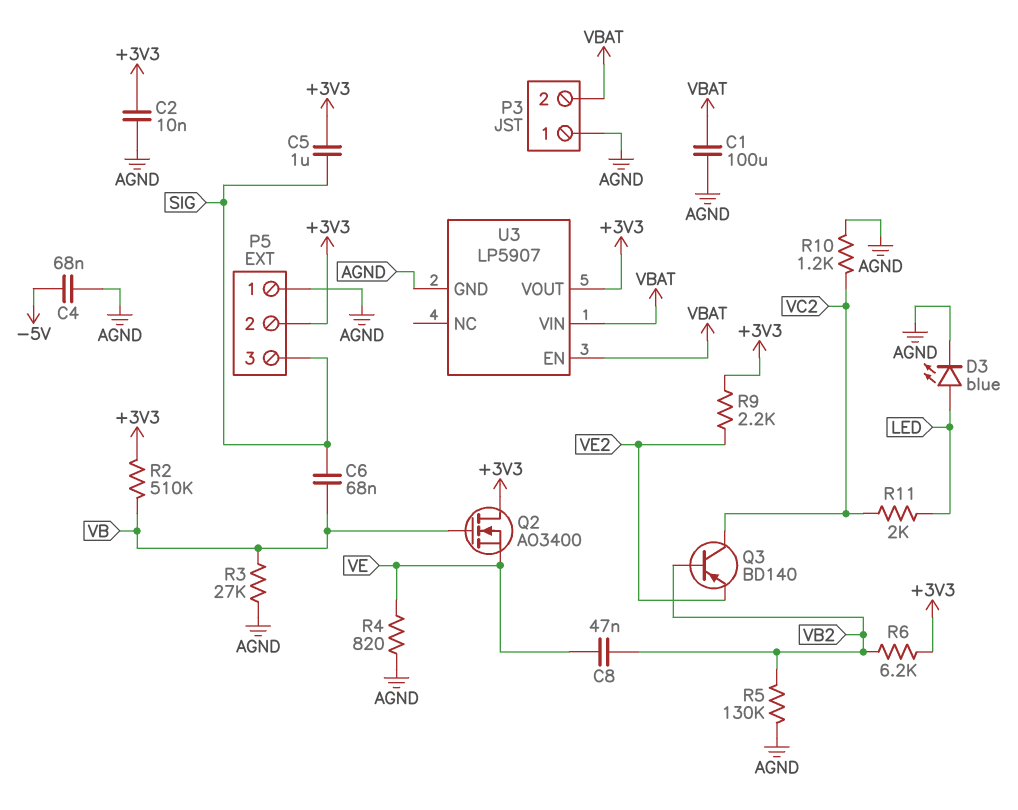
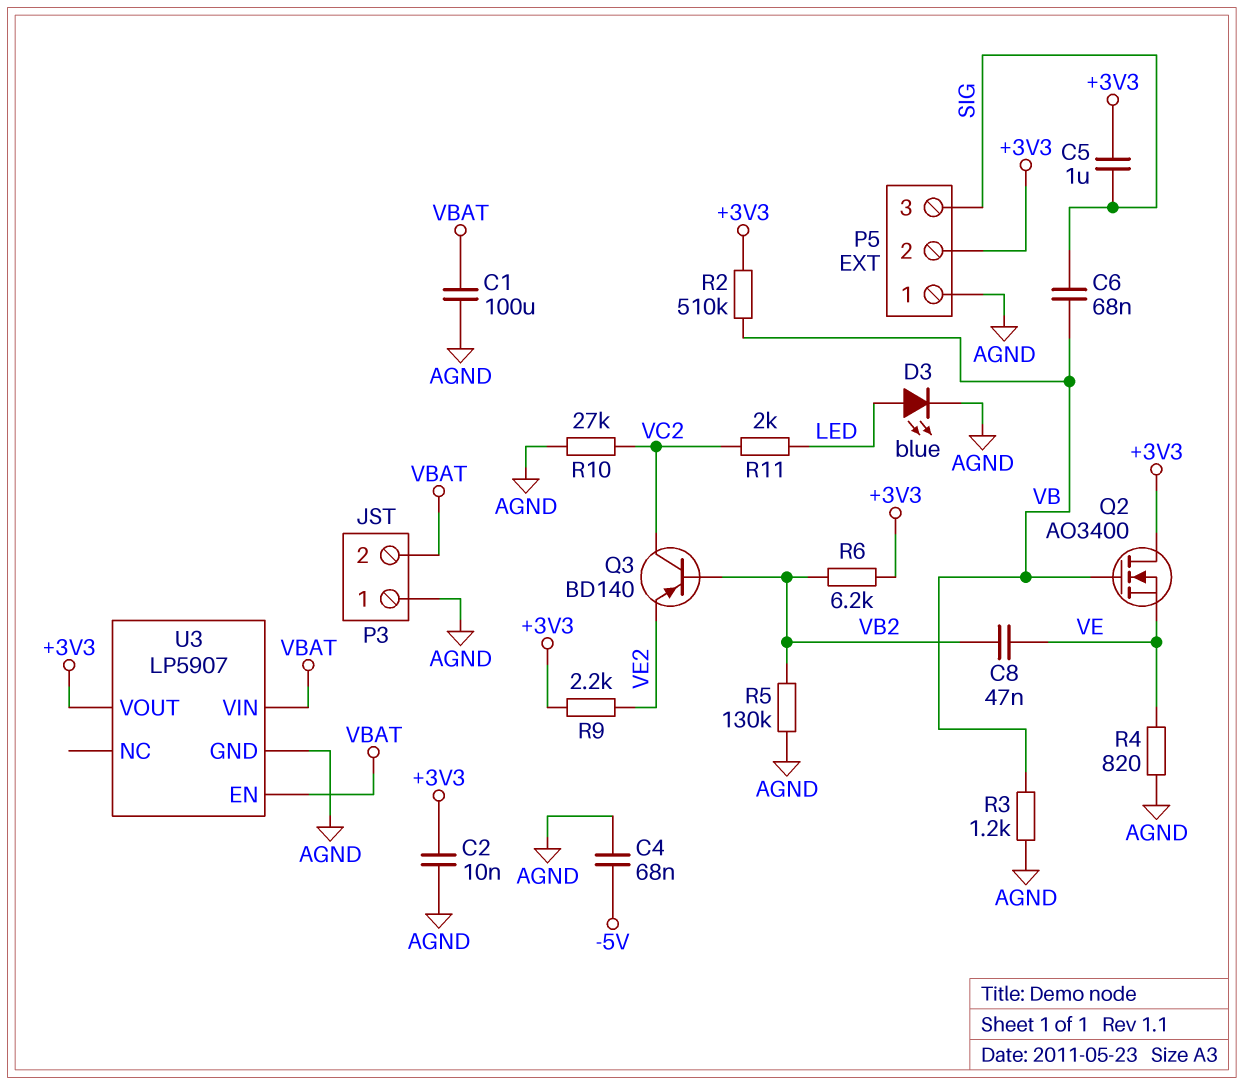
R3: 27k (AGND, VB) -> 1.2k (AGND, VB)
R10: 1.2k (AGND, VC2) -> 27k (AGND, VC2)

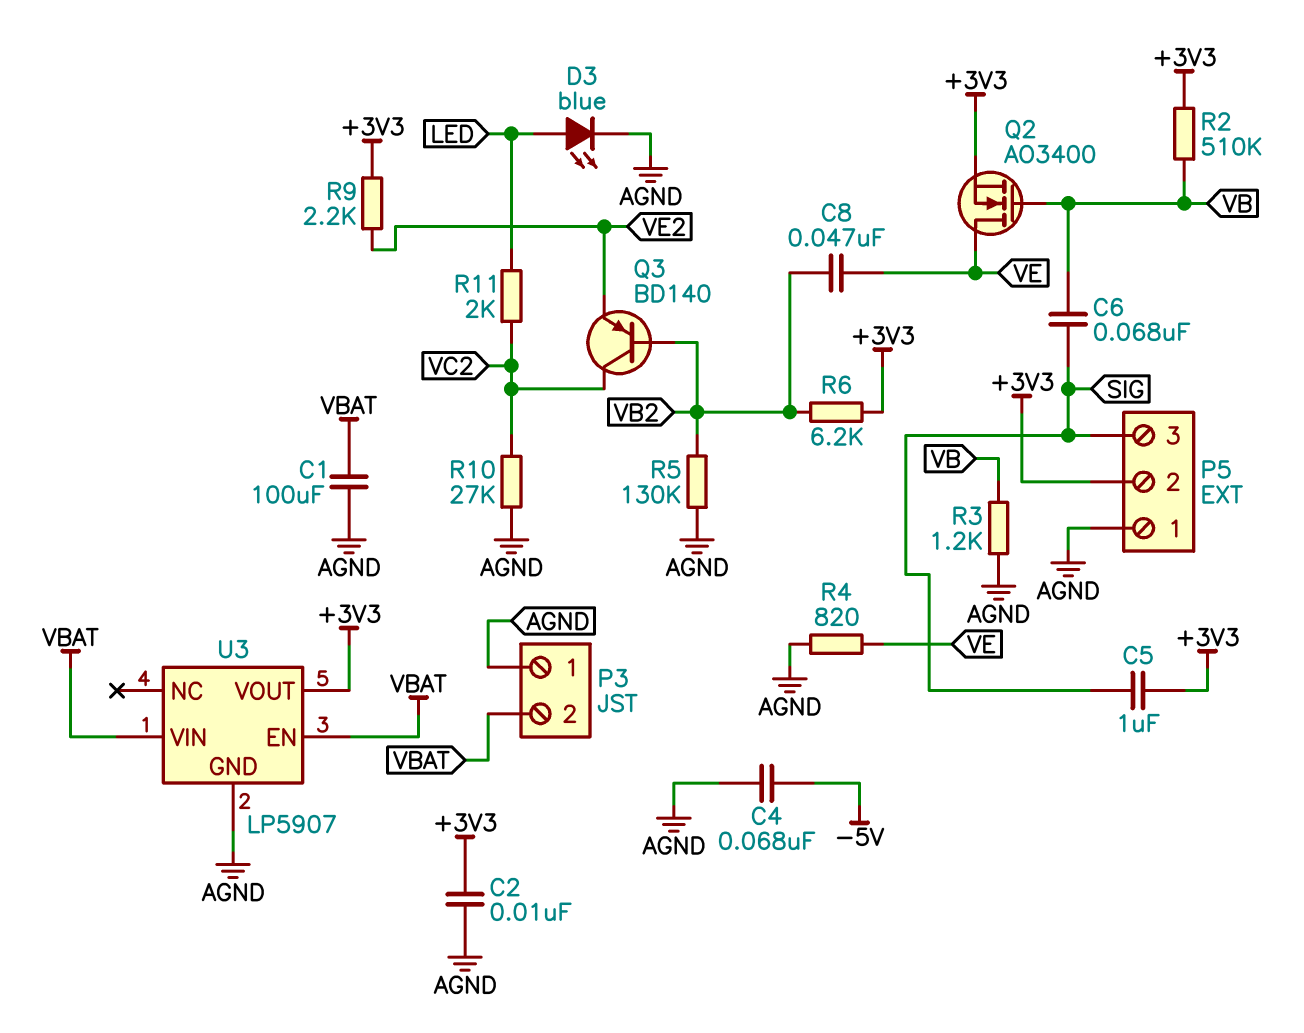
Q2: NMOS AO3400 (G VB, D +3V3, S VE) -> NMOS AO3400 (G VB, D VE, S +3V3)

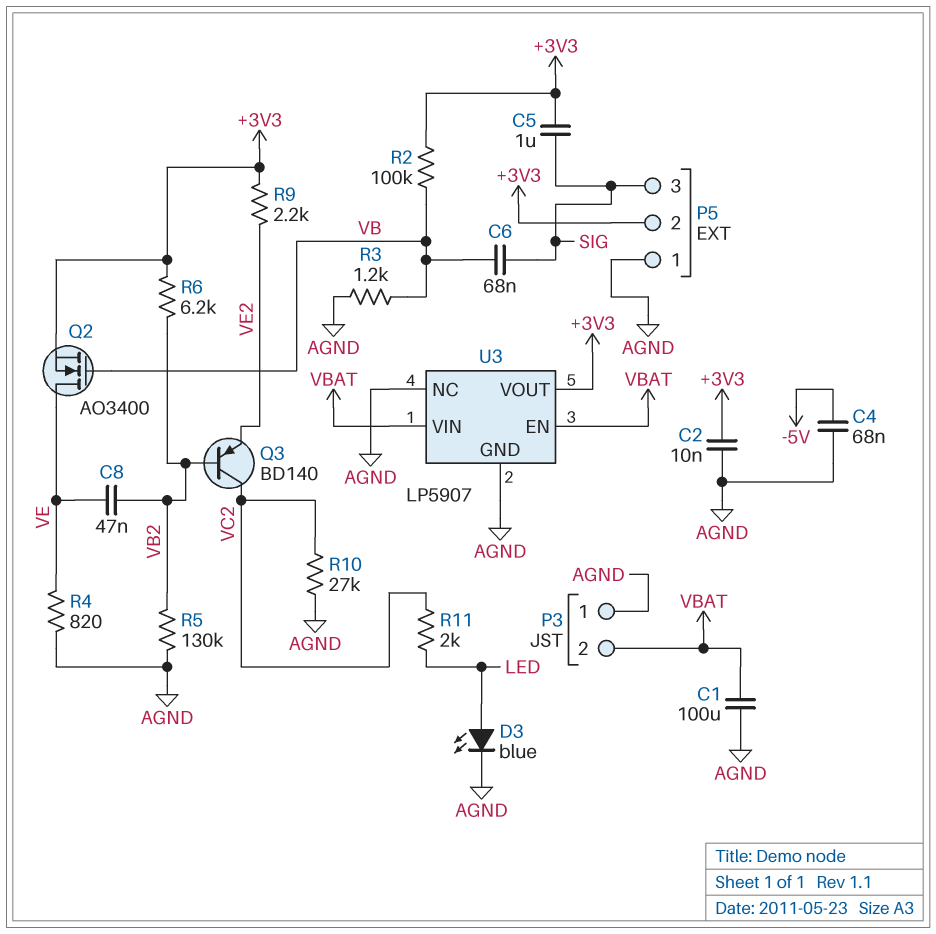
R2: 510k (+3V3, VB) -> 100k (+3V3, VB)
U3 pin NC: none -> AGND

